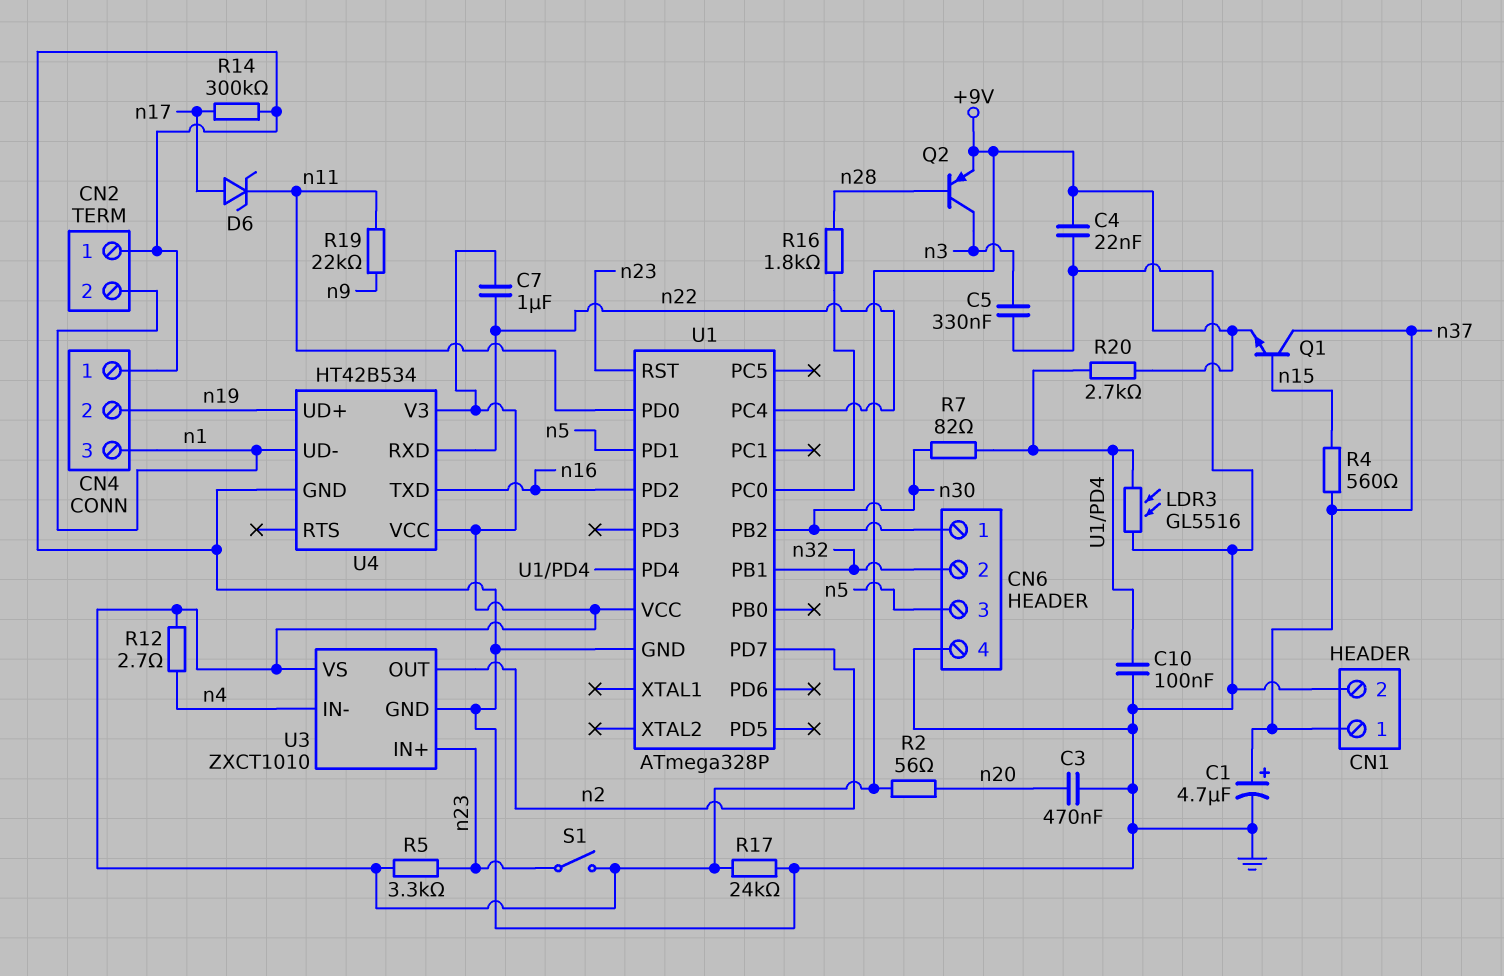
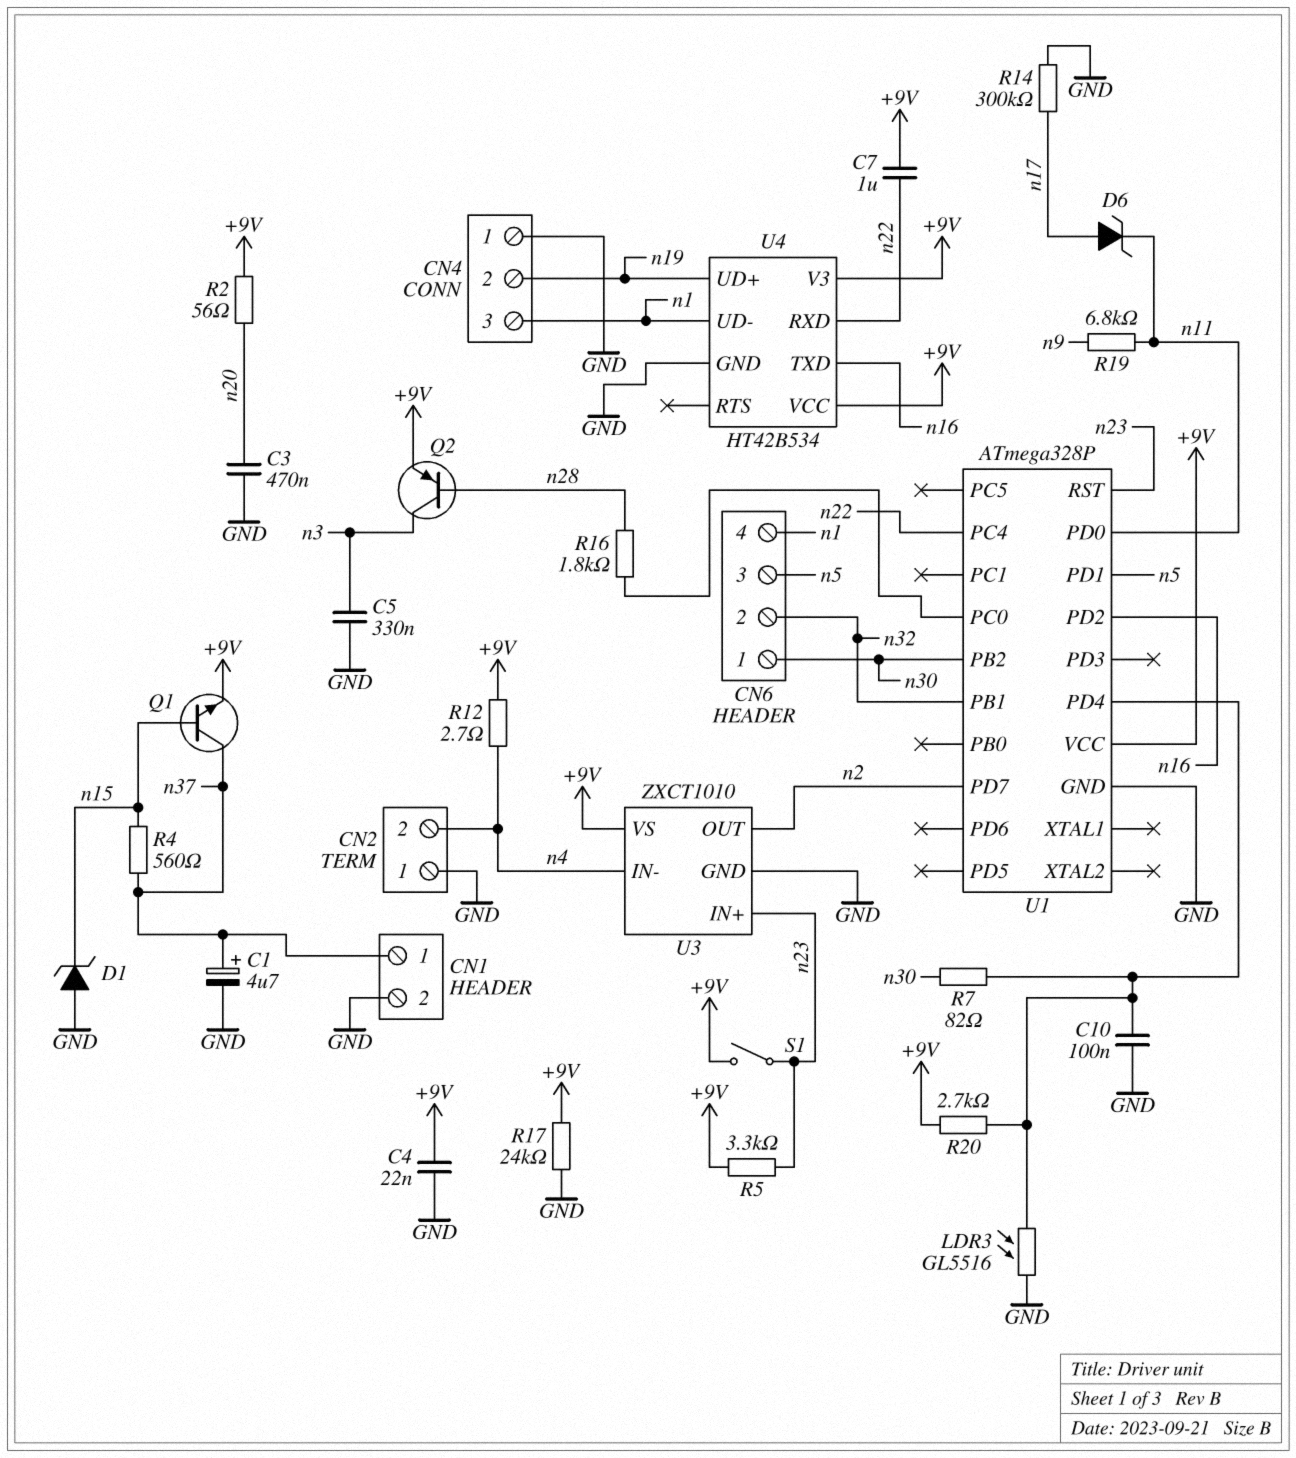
CN2 pin 2: n1 -> n4
CN6 pin 4: GND -> n1
D1: none -> zener (A GND, K n15)
R19: 22k (n9, n11) -> 6.8k (n9, n11)

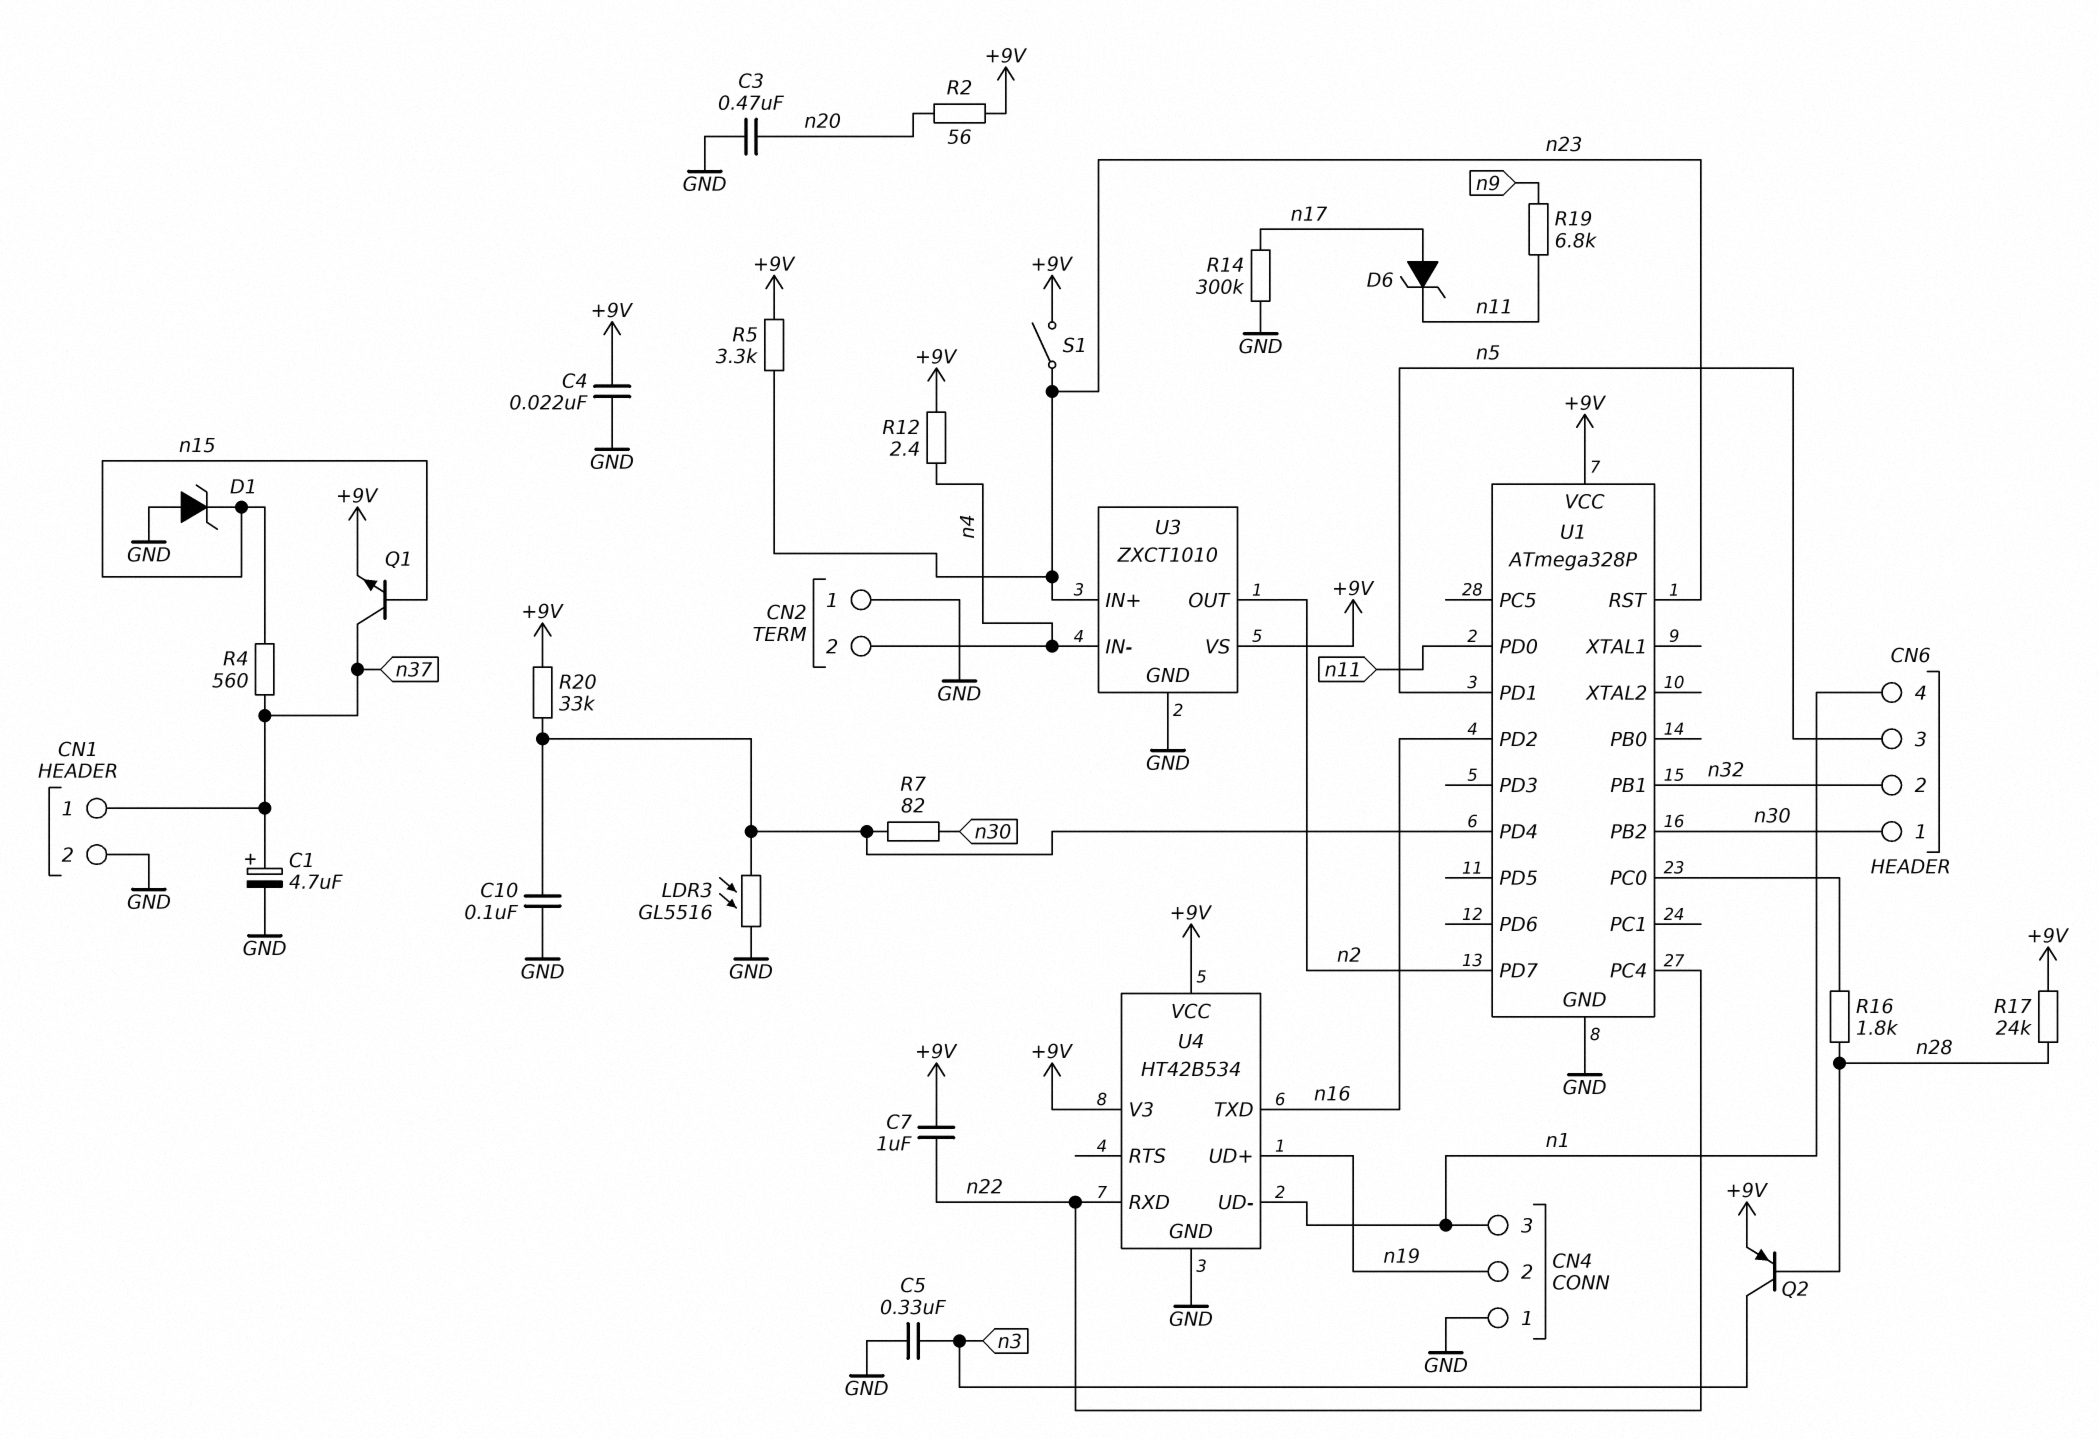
R12: 2.7 (+9V, n4) -> 2.4 (+9V, n4)
R17: 24k (+9V, GND) -> 24k (+9V, n28)
R20: 2.7k (+9V, U1/PD4) -> 33k (+9V, U1/PD4)

